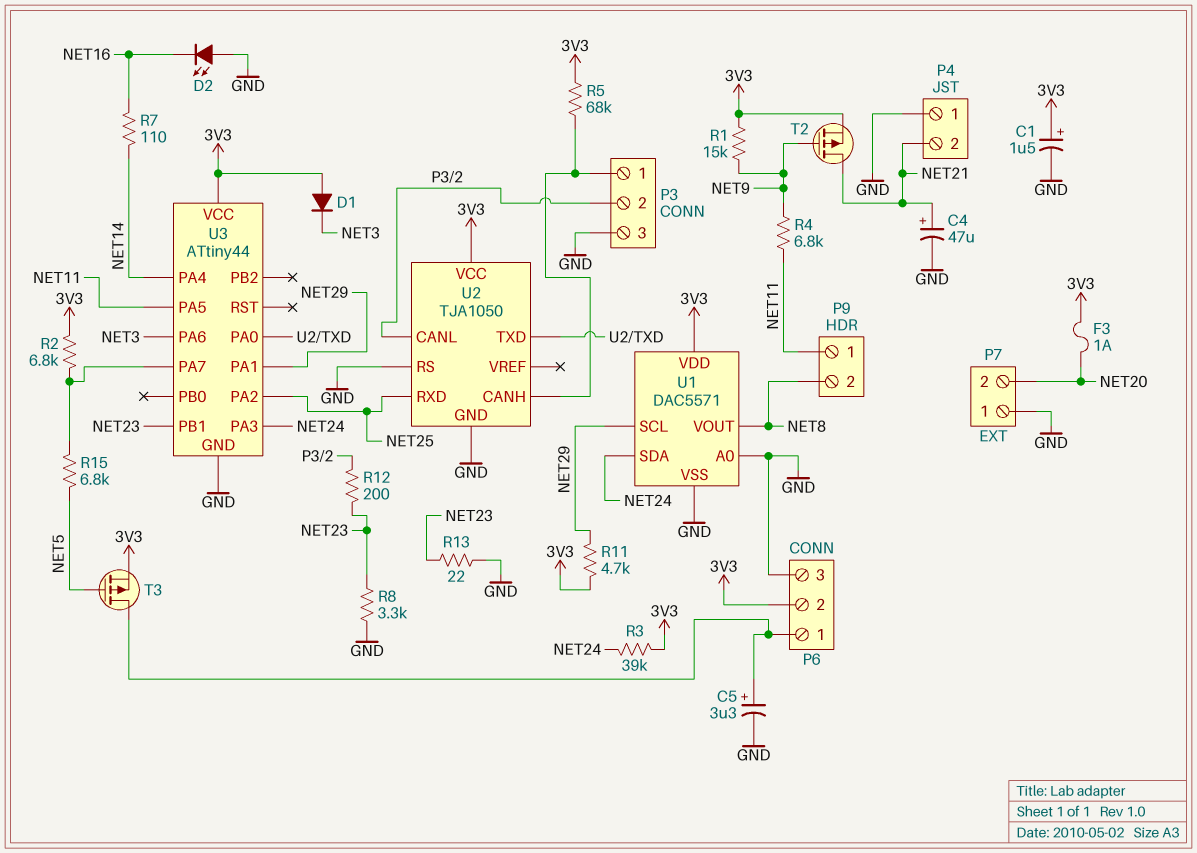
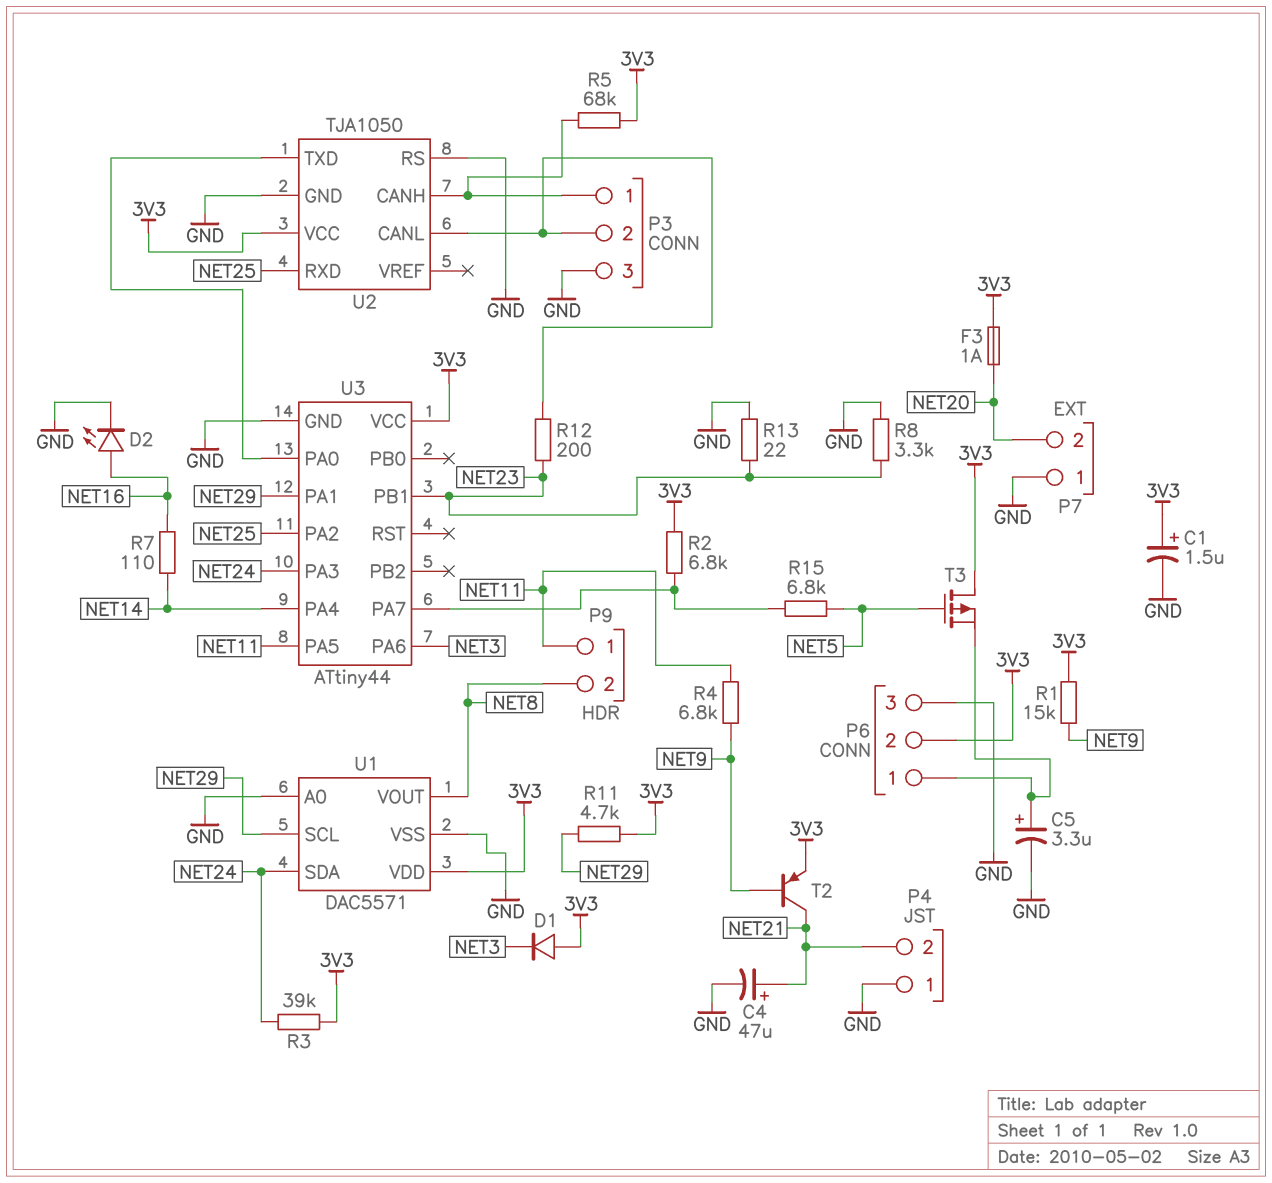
D2: LED (A GND, K NET16) -> LED (A NET16, K GND)
T2: PMOS (G NET9, D NET21, S 3V3) -> PNP (B NET9, C NET21, E 3V3)
T3: PMOS (G NET5, D P6/1, S 3V3) -> PMOS (G NET5, D 3V3, S P6/1)

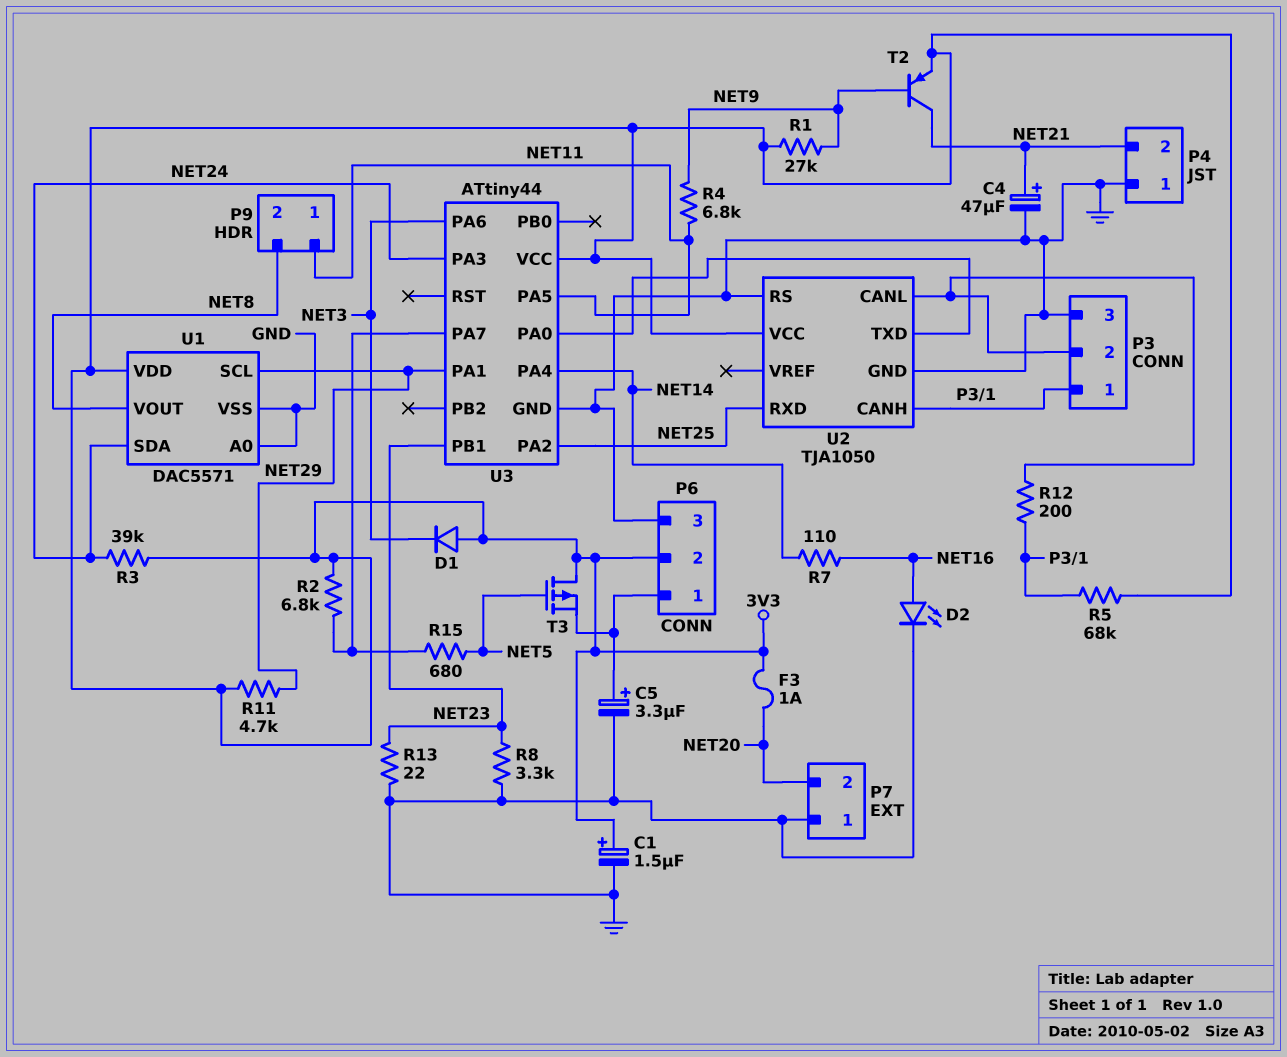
R1: 15k (3V3, NET9) -> 27k (3V3, NET9)
R12: 200 (NET23, P3/2) -> 200 (P3/1, P3/2)
R15: 6.8k (NET5, U3/PA7) -> 680 (NET5, U3/PA7)

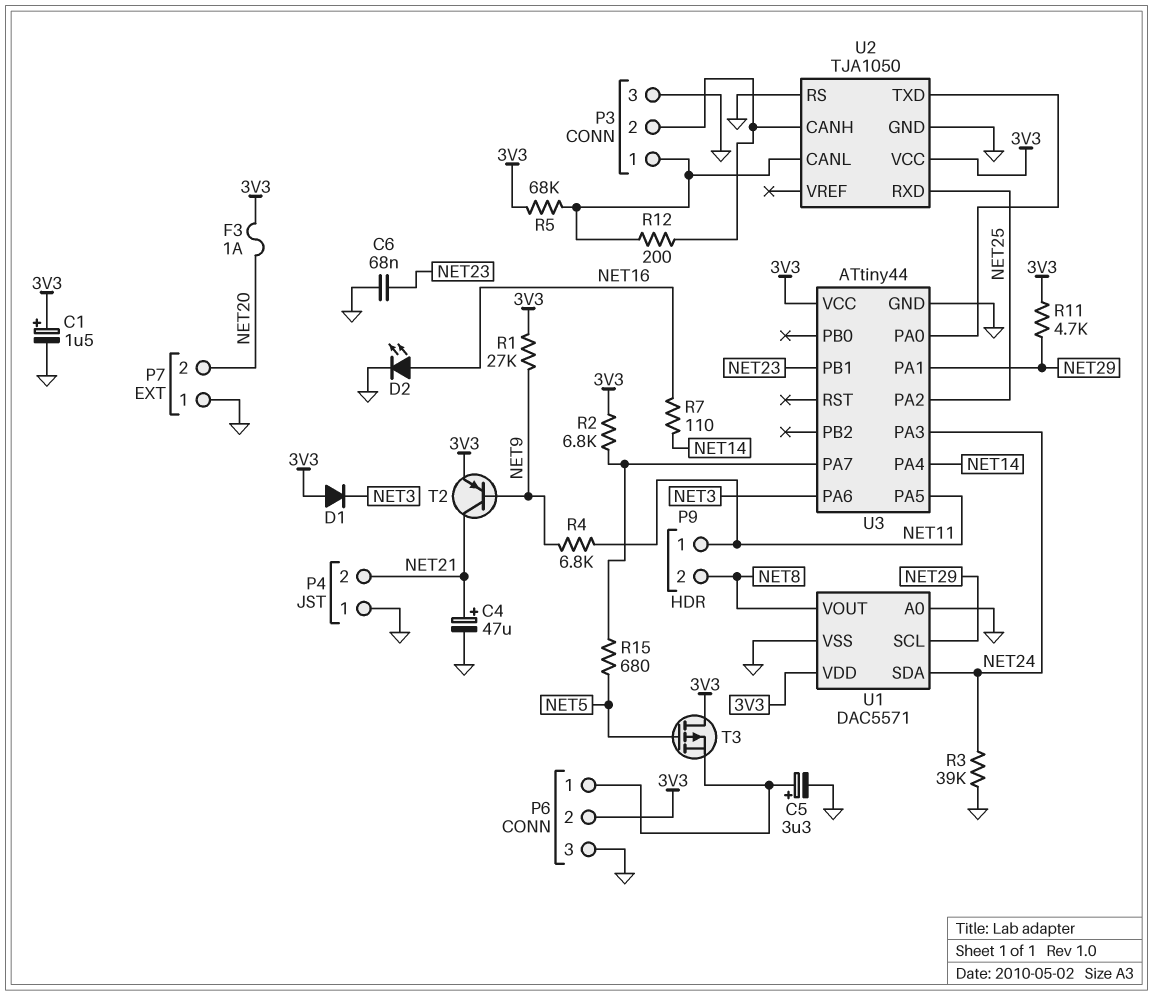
C6: none -> 68nF (GND, NET23)
R3: 39k (3V3, NET24) -> 39k (GND, NET24)
R8: 3.3k (GND, NET23) -> none
R13: 22 (GND, NET23) -> none
U2 pin CANH: P3/1 -> P3/2
U2 pin CANL: P3/2 -> P3/1

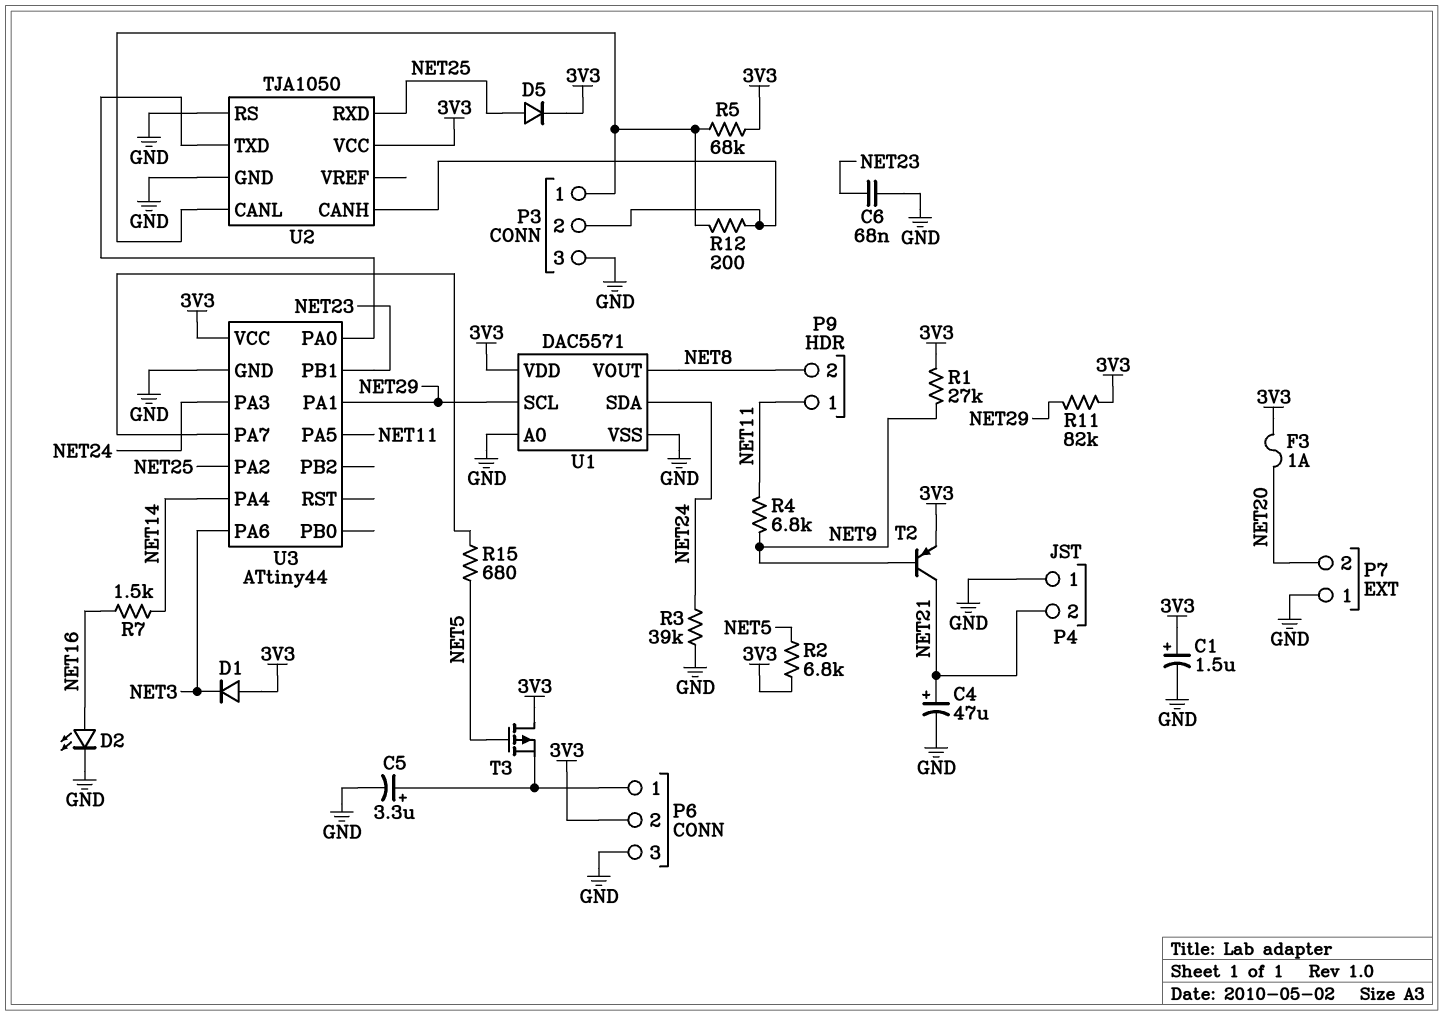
D5: none -> diode (A NET25, K 3V3)
R2: 6.8k (3V3, U3/PA7) -> 6.8k (3V3, NET5)
R7: 110 (NET14, NET16) -> 1.5k (NET14, NET16)
R11: 4.7k (3V3, NET29) -> 82k (3V3, NET29)

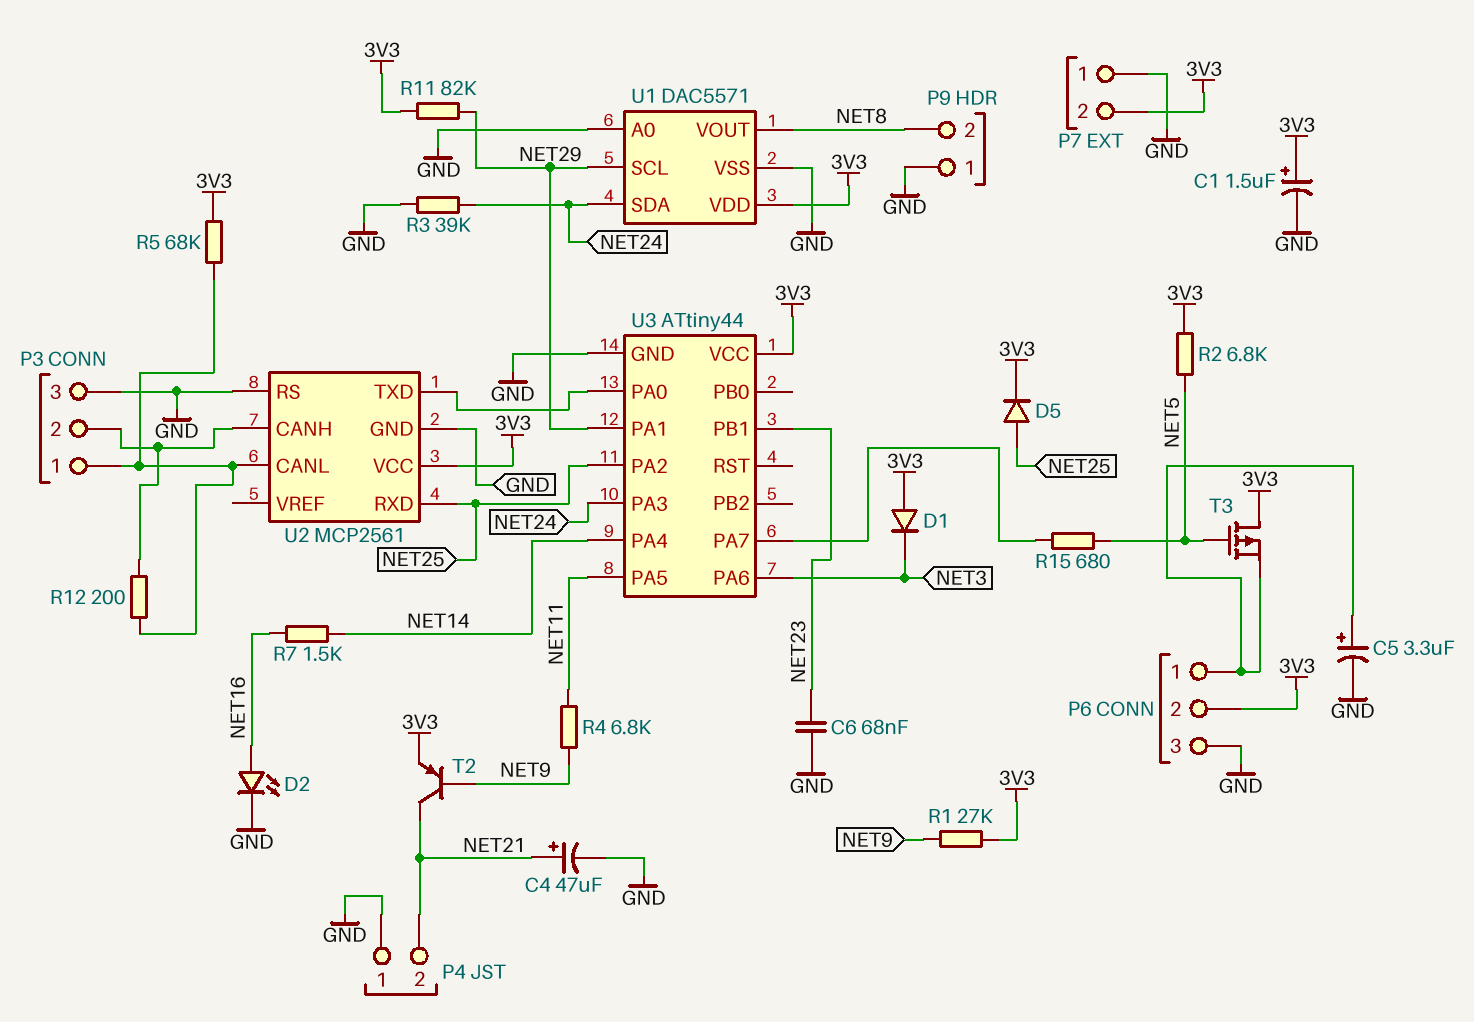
F3: 1A (3V3, NET20) -> none
P7 pin 2: NET20 -> 3V3
P9 pin 1: NET11 -> GND
U2: TJA1050 -> MCP2561

